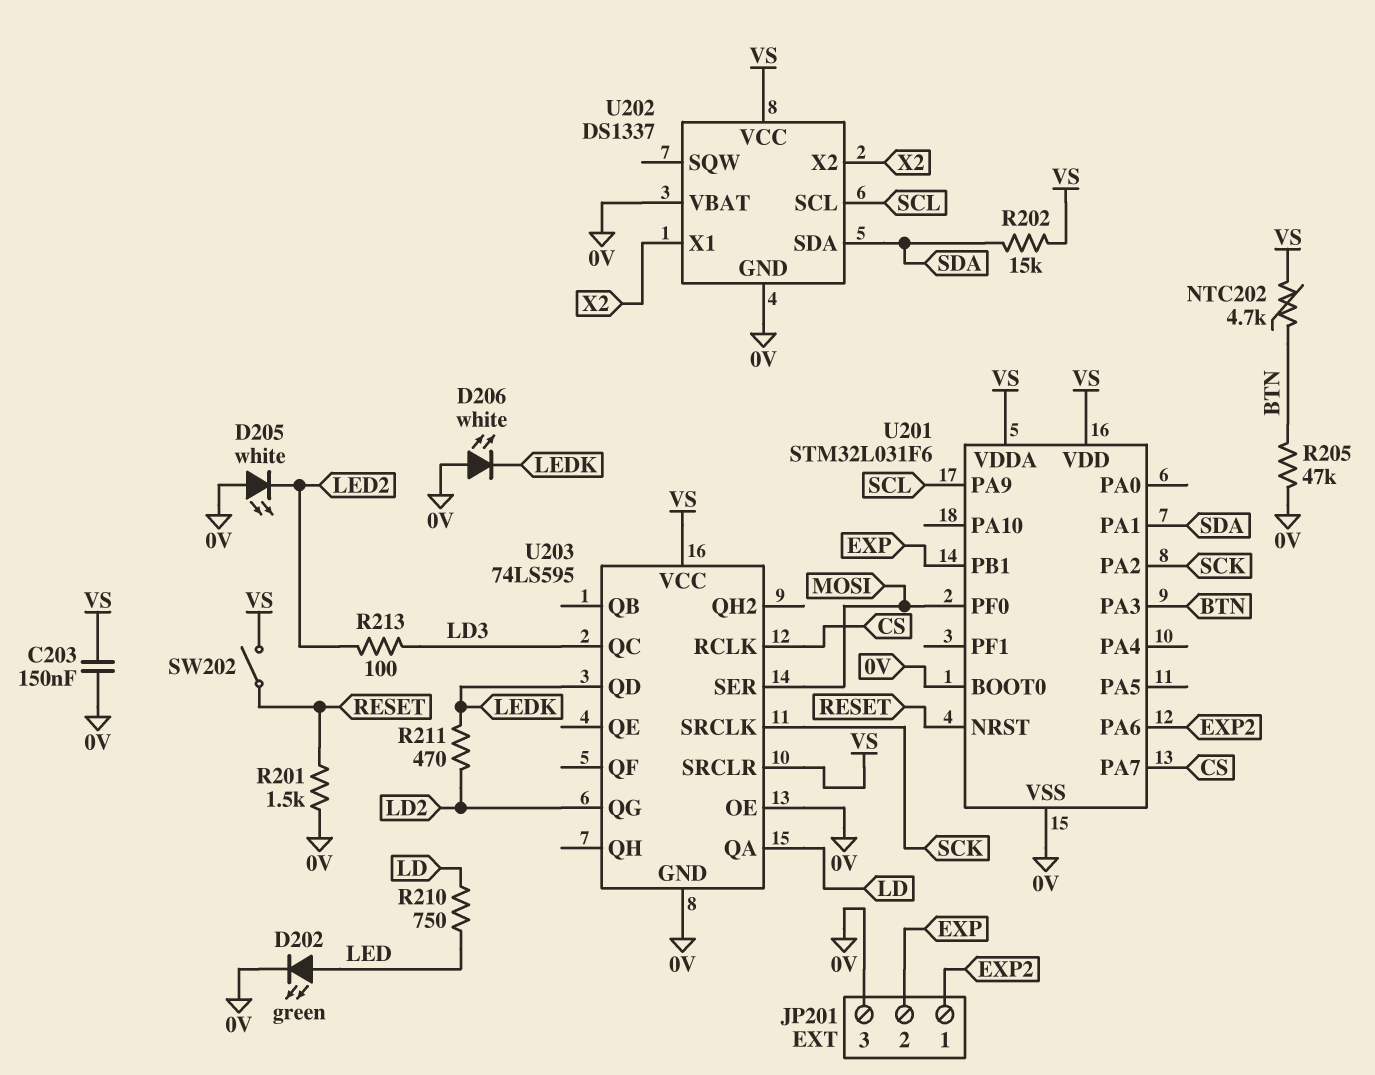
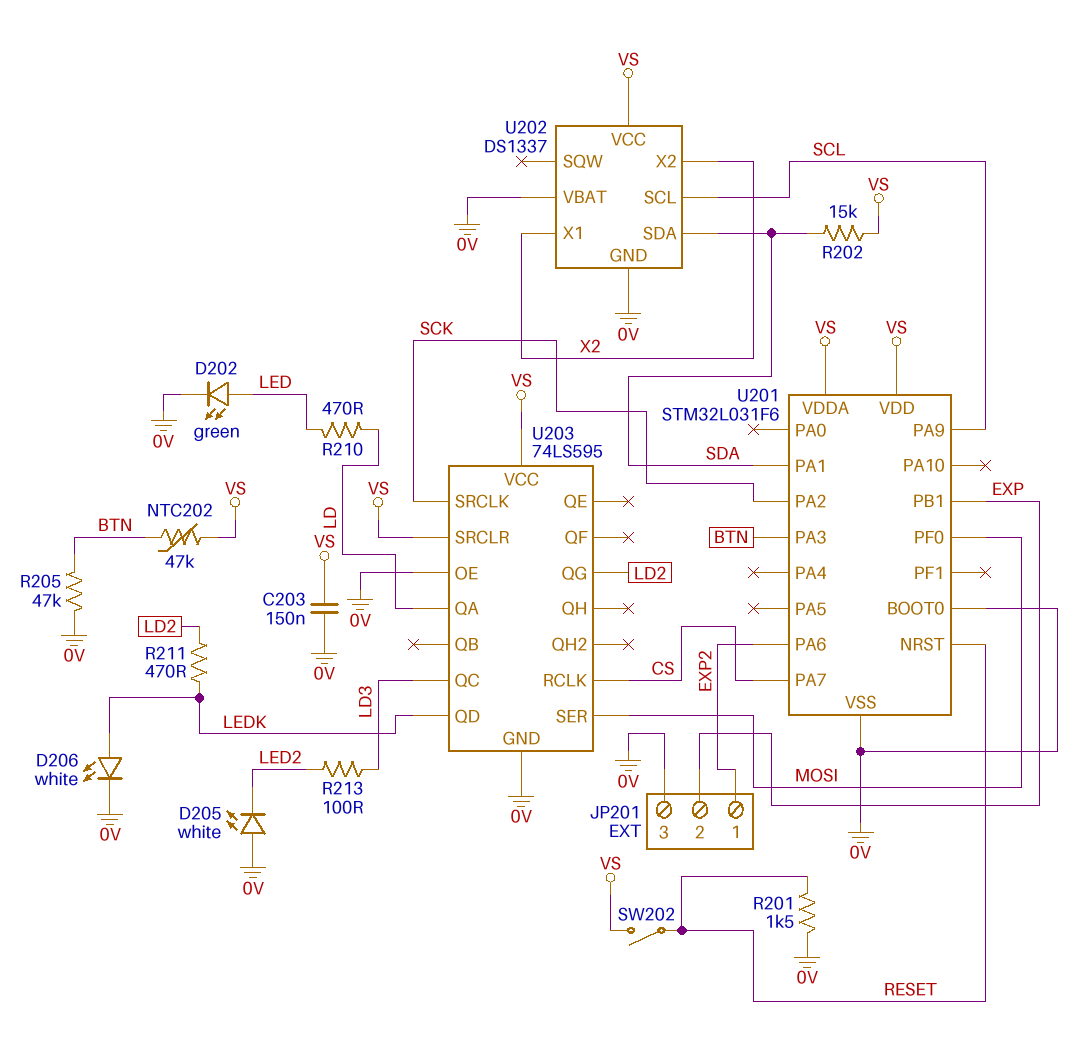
D206: LED white (A 0V, K LEDK) -> LED white (A LEDK, K 0V)
NTC202: 4.7k (BTN, VS) -> 47k (BTN, VS)
R210: 750 (LD, LED) -> 470 (LD, LED)

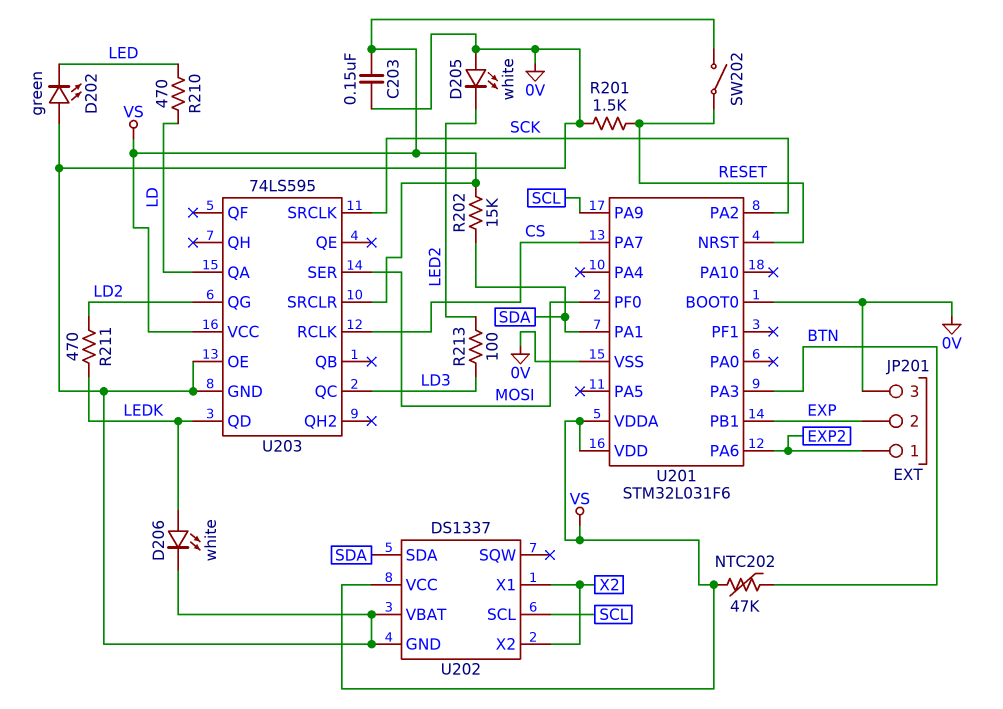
D202: LED green (A LED, K 0V) -> LED green (A 0V, K LED)
R205: 47k (0V, BTN) -> none

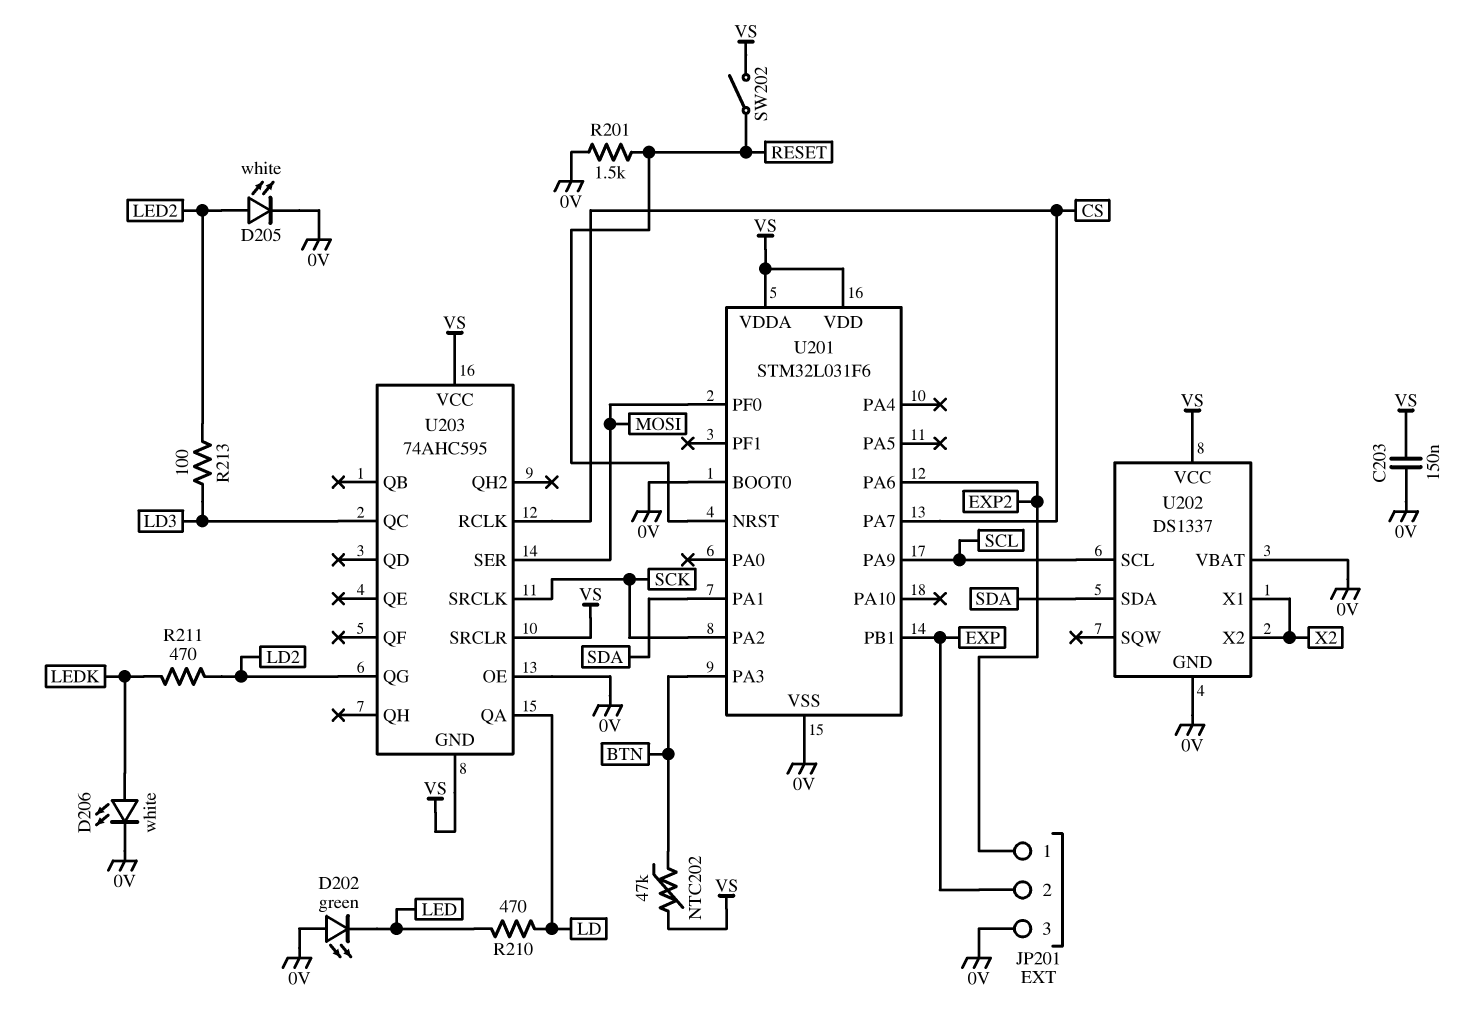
D205: LED white (A 0V, K LED2) -> LED white (A LED2, K 0V)
R202: 15k (SDA, VS) -> none
U203: 74LS595 -> 74AHC595
U203 pin GND: 0V -> VS
U203 pin QD: LEDK -> none

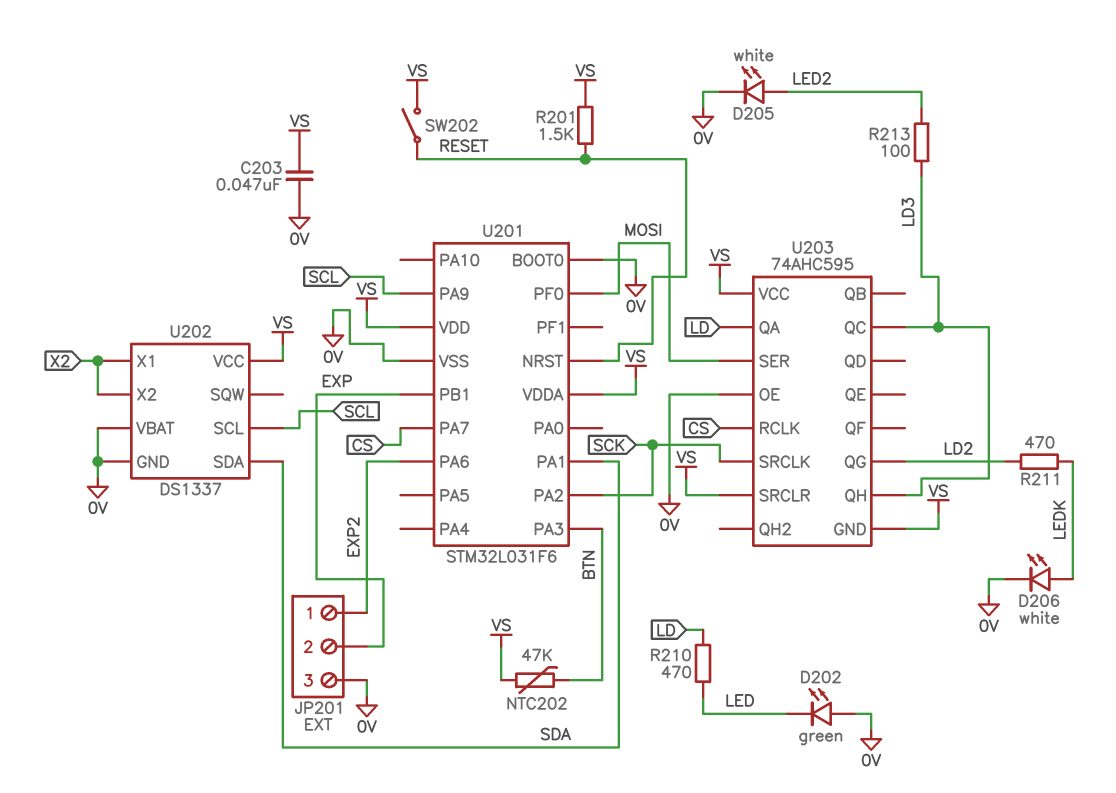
C203: 150nF (0V, VS) -> 47nF (0V, VS)
R201: 1.5k (0V, RESET) -> 1.5k (RESET, VS)
U203 pin QH: none -> LD3

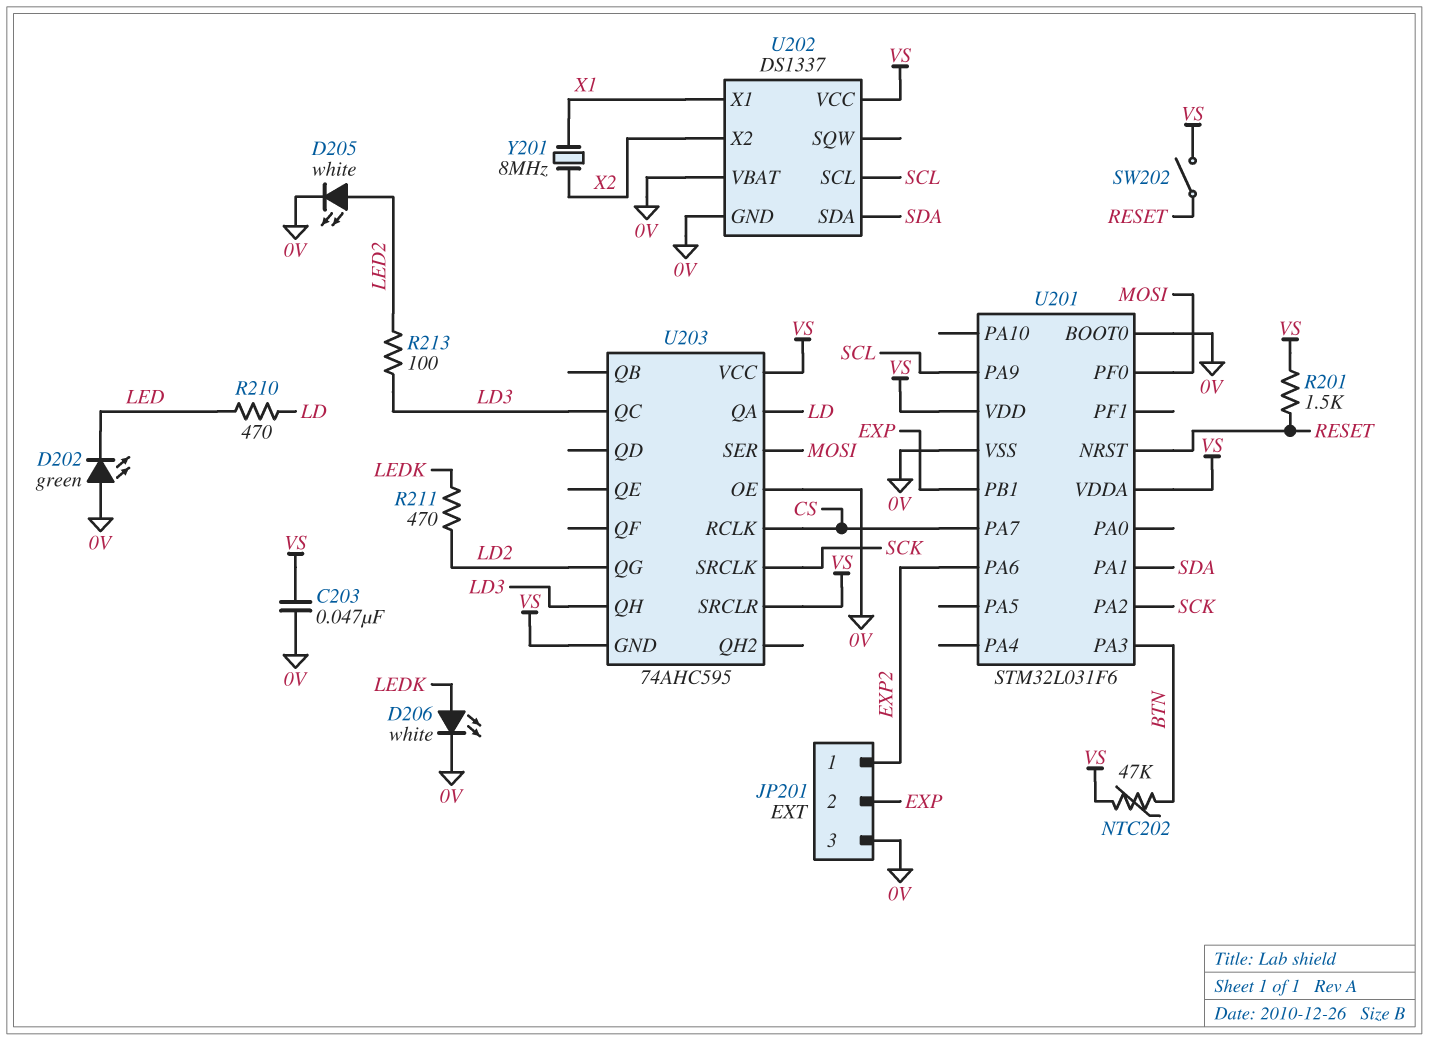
U202 pin X1: X2 -> X1
Y201: none -> 8MHz (X1, X2)

